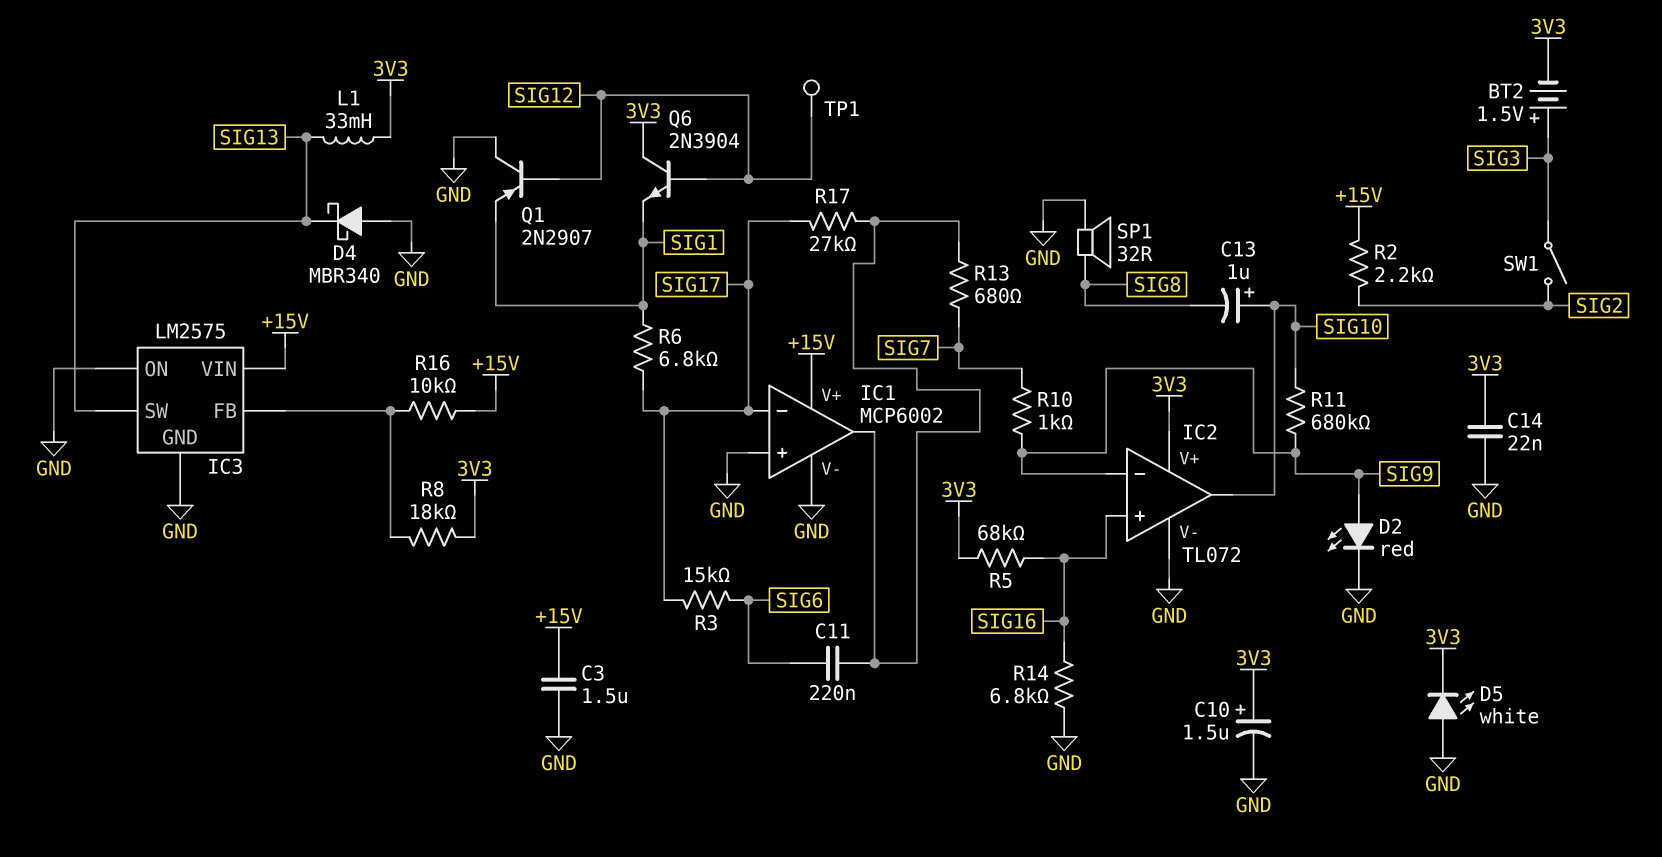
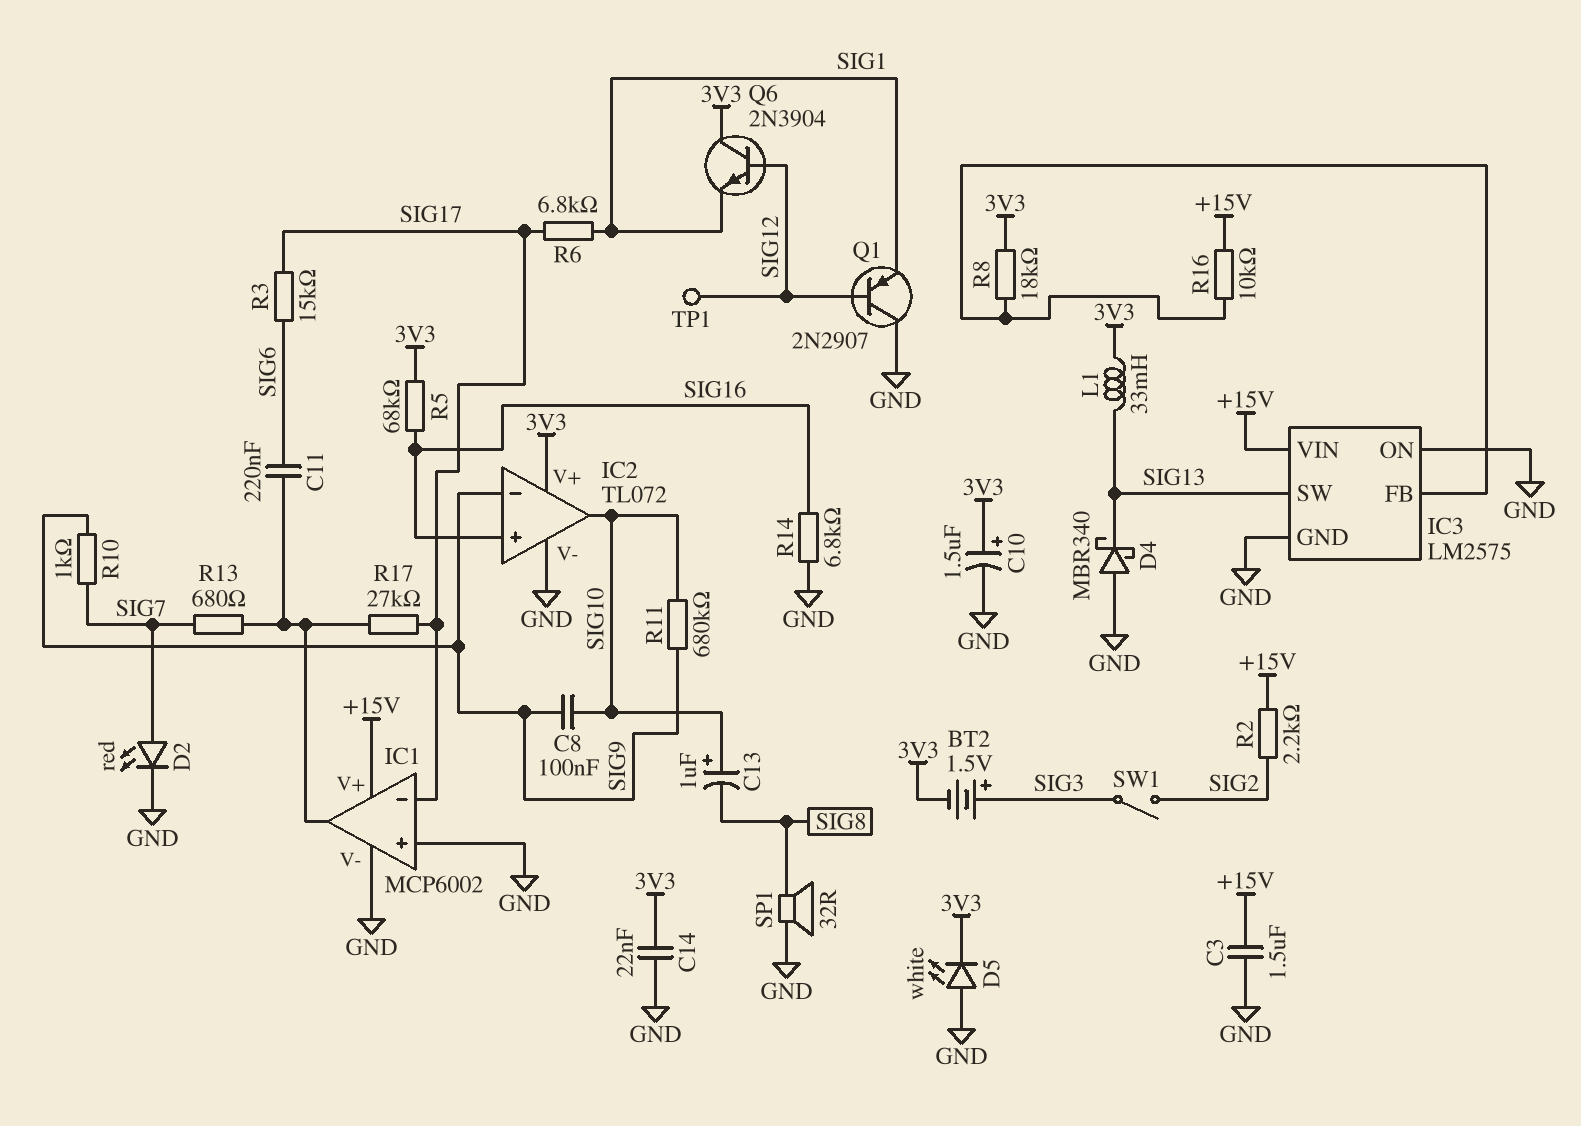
C8: none -> 100nF (SIG9, SIG10)
D2: LED red (A SIG9, K GND) -> LED red (A SIG7, K GND)

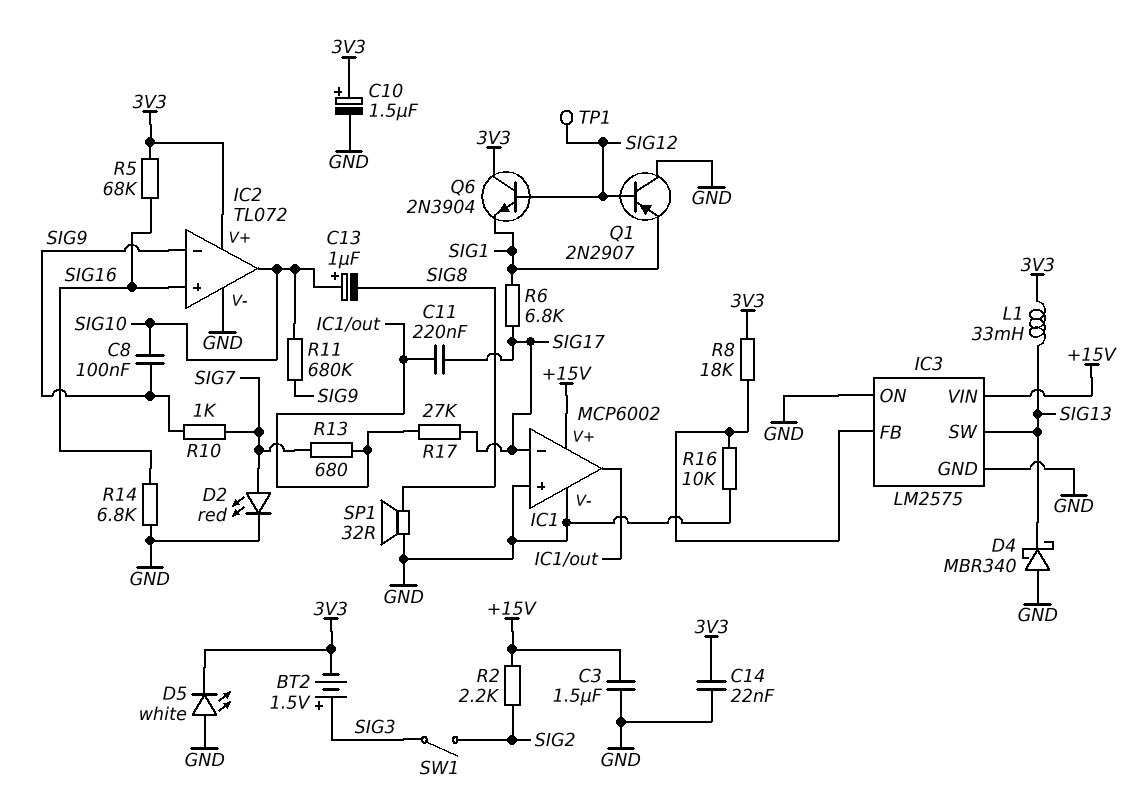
C11: 220nF (IC1/out, SIG6) -> 220nF (IC1/out, SIG17)
R3: 15k (SIG6, SIG17) -> none
R16: 10k (+15V, IC3/FB) -> 10k (GND, IC3/FB)

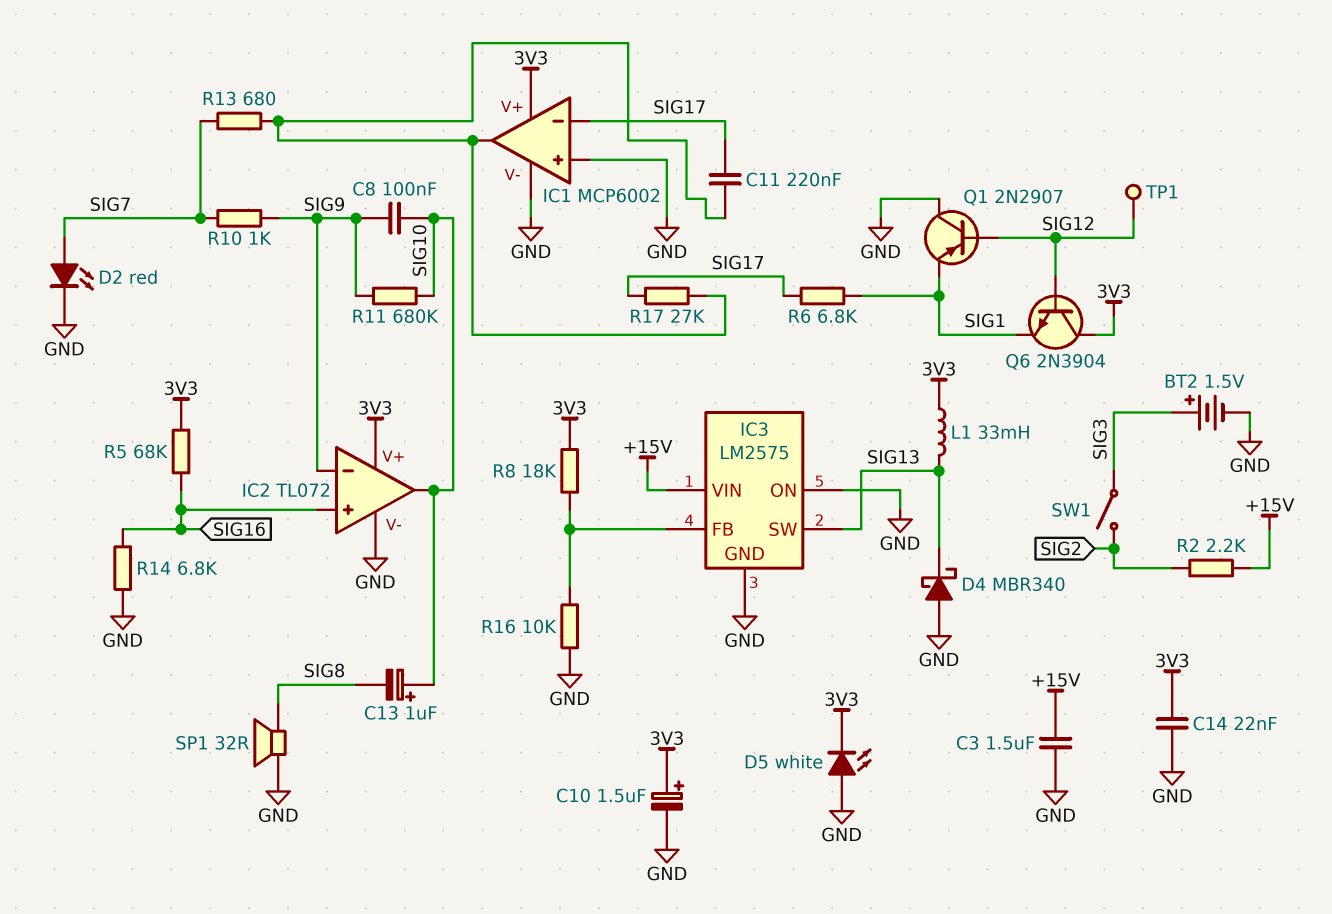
BT2: 1.5V (plus SIG3, minus 3V3) -> 1.5V (plus SIG3, minus GND)
IC1 pin V+: +15V -> 3V3

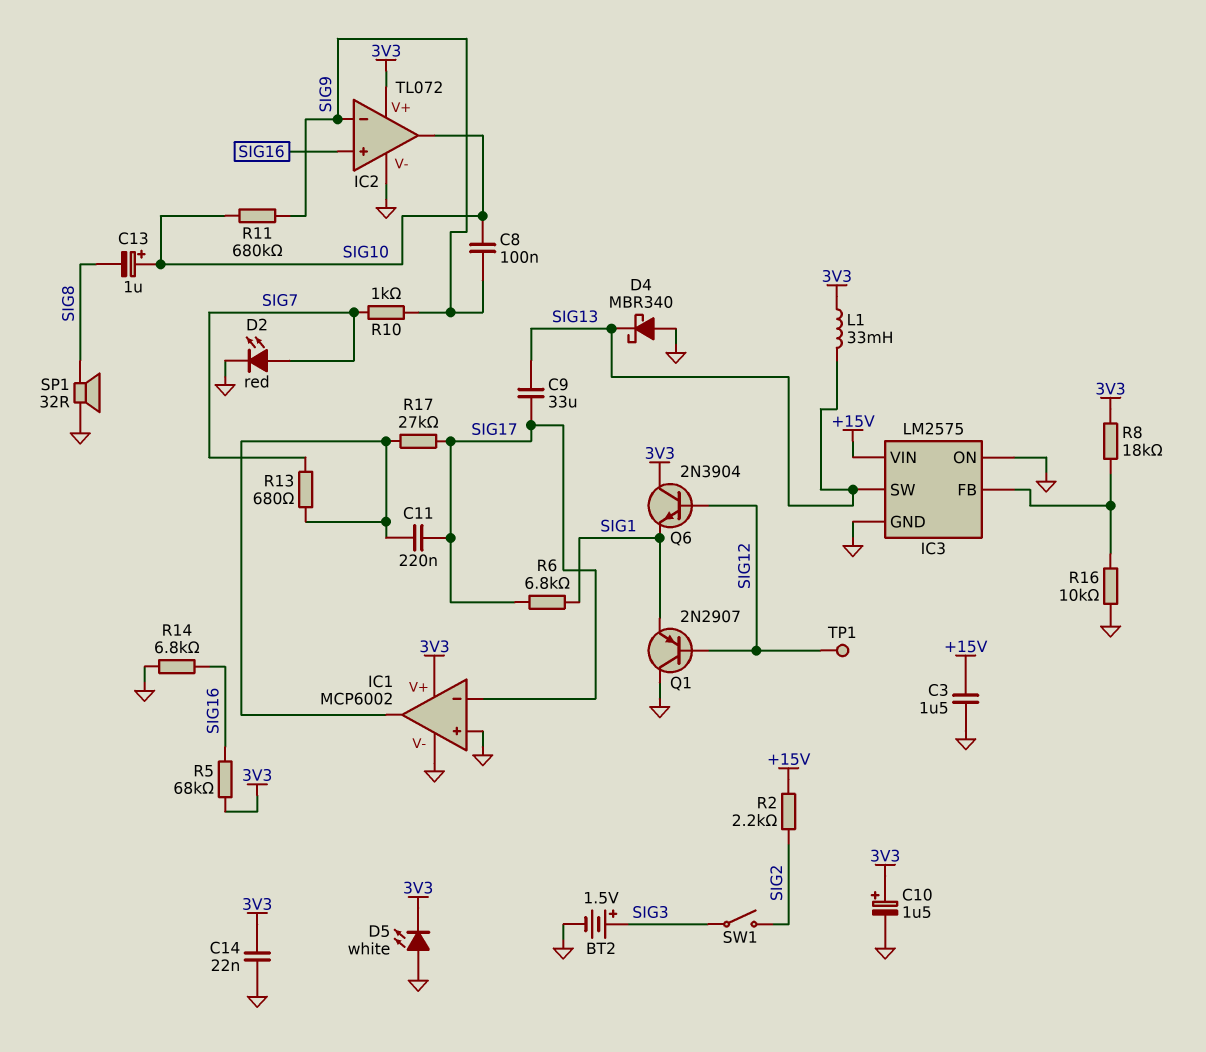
C9: none -> 33uF (SIG13, SIG17)

